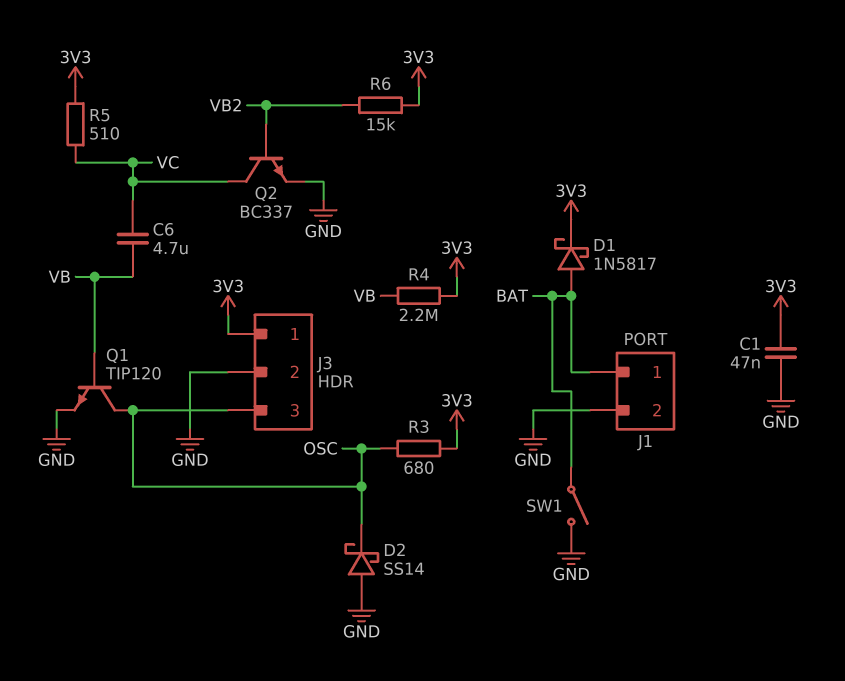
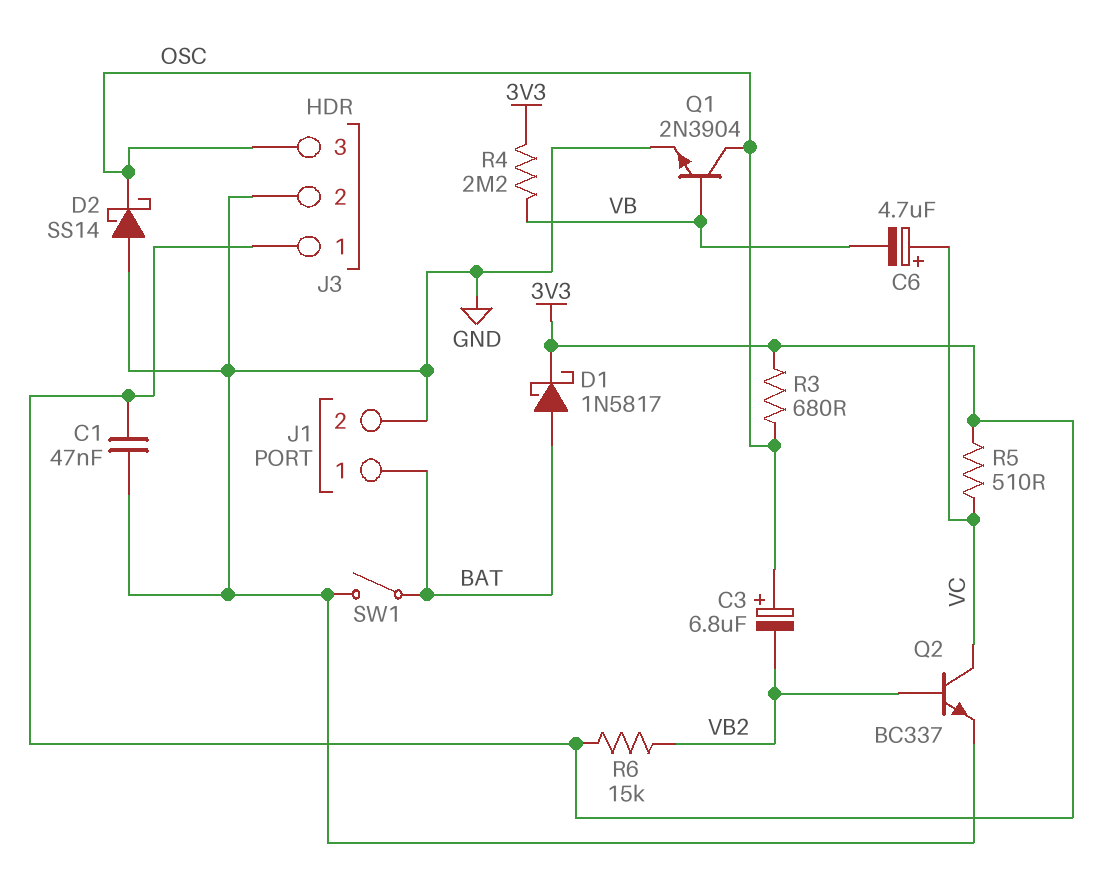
C3: none -> 6.8uF (plus OSC, minus VB2)
C6: 4.7uF (VB, VC) -> 4.7uF (plus VC, minus VB)
Q1: NPN TIP120 (B VB, C OSC, E GND) -> NPN 2N3904 (B VB, C OSC, E GND)

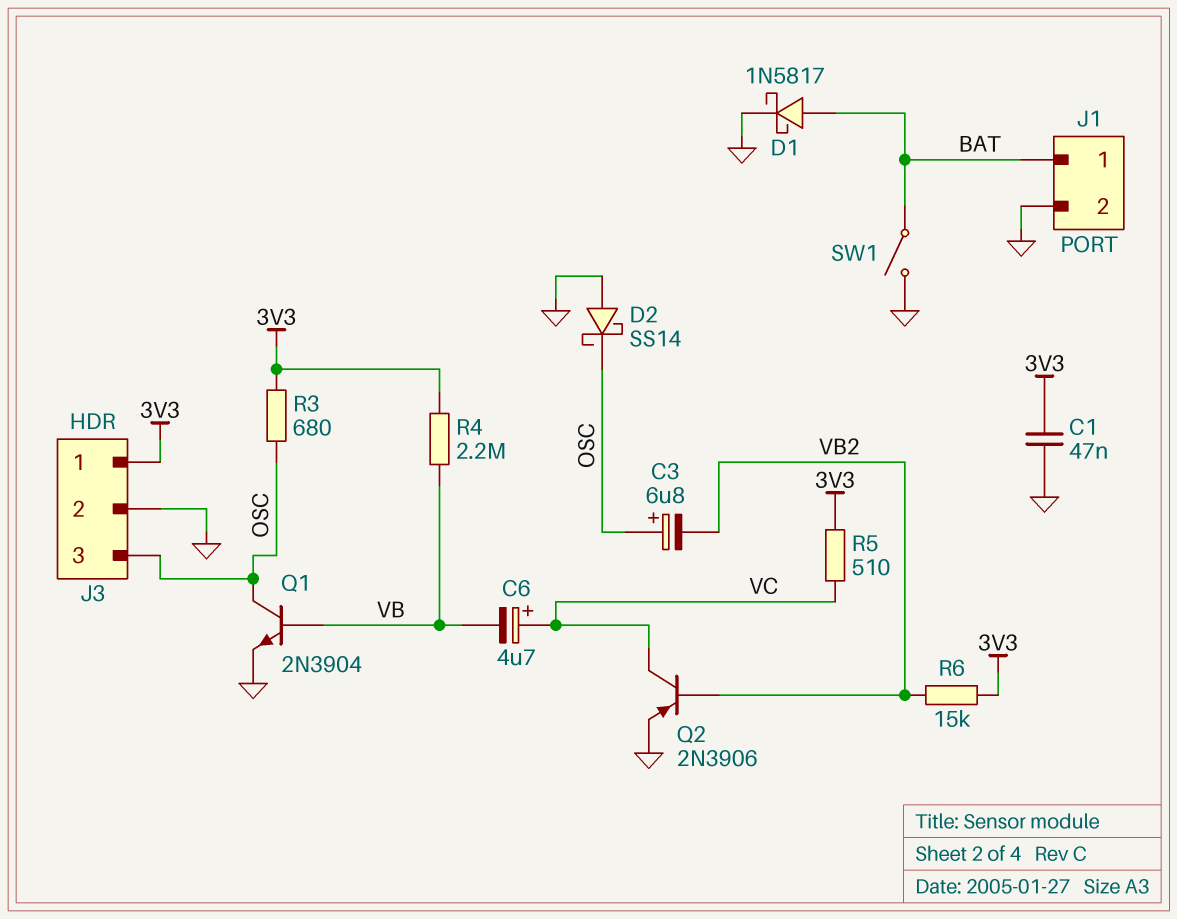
D1: schottky 1N5817 (A BAT, K 3V3) -> schottky 1N5817 (A BAT, K GND)
Q2: NPN BC337 (B VB2, C VC, E GND) -> PNP 2N3906 (B VB2, C VC, E GND)

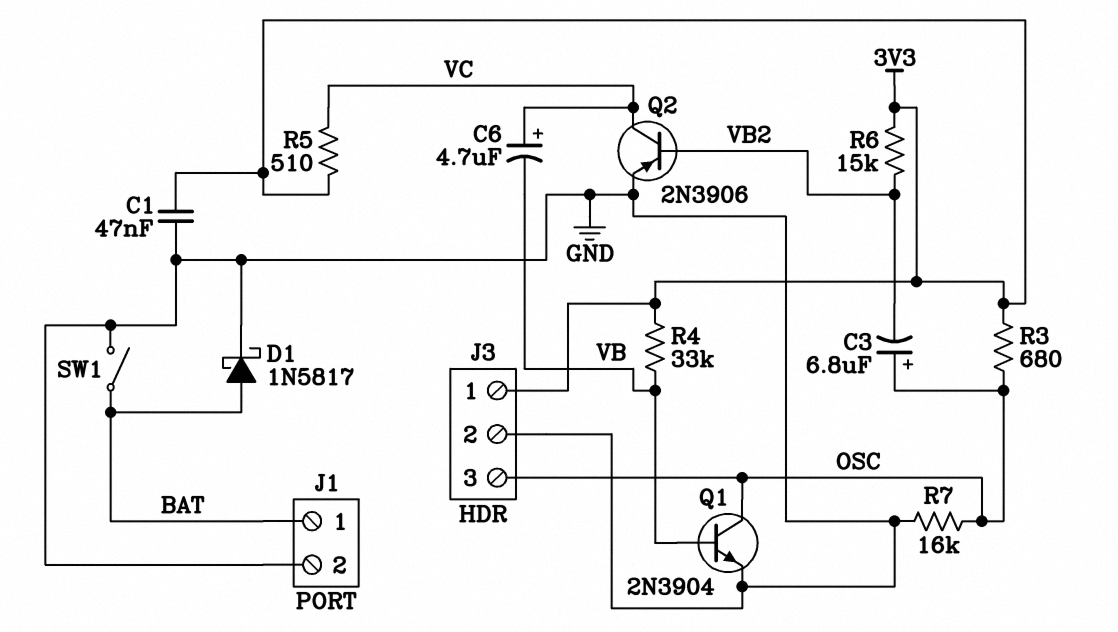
D2: schottky SS14 (A GND, K OSC) -> none
R4: 2.2M (3V3, VB) -> 33k (3V3, VB)
R7: none -> 16k (GND, OSC)

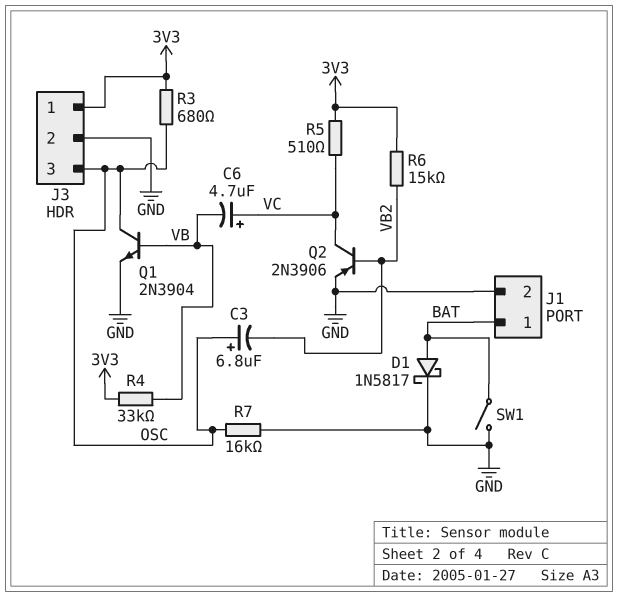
C1: 47nF (3V3, GND) -> none

